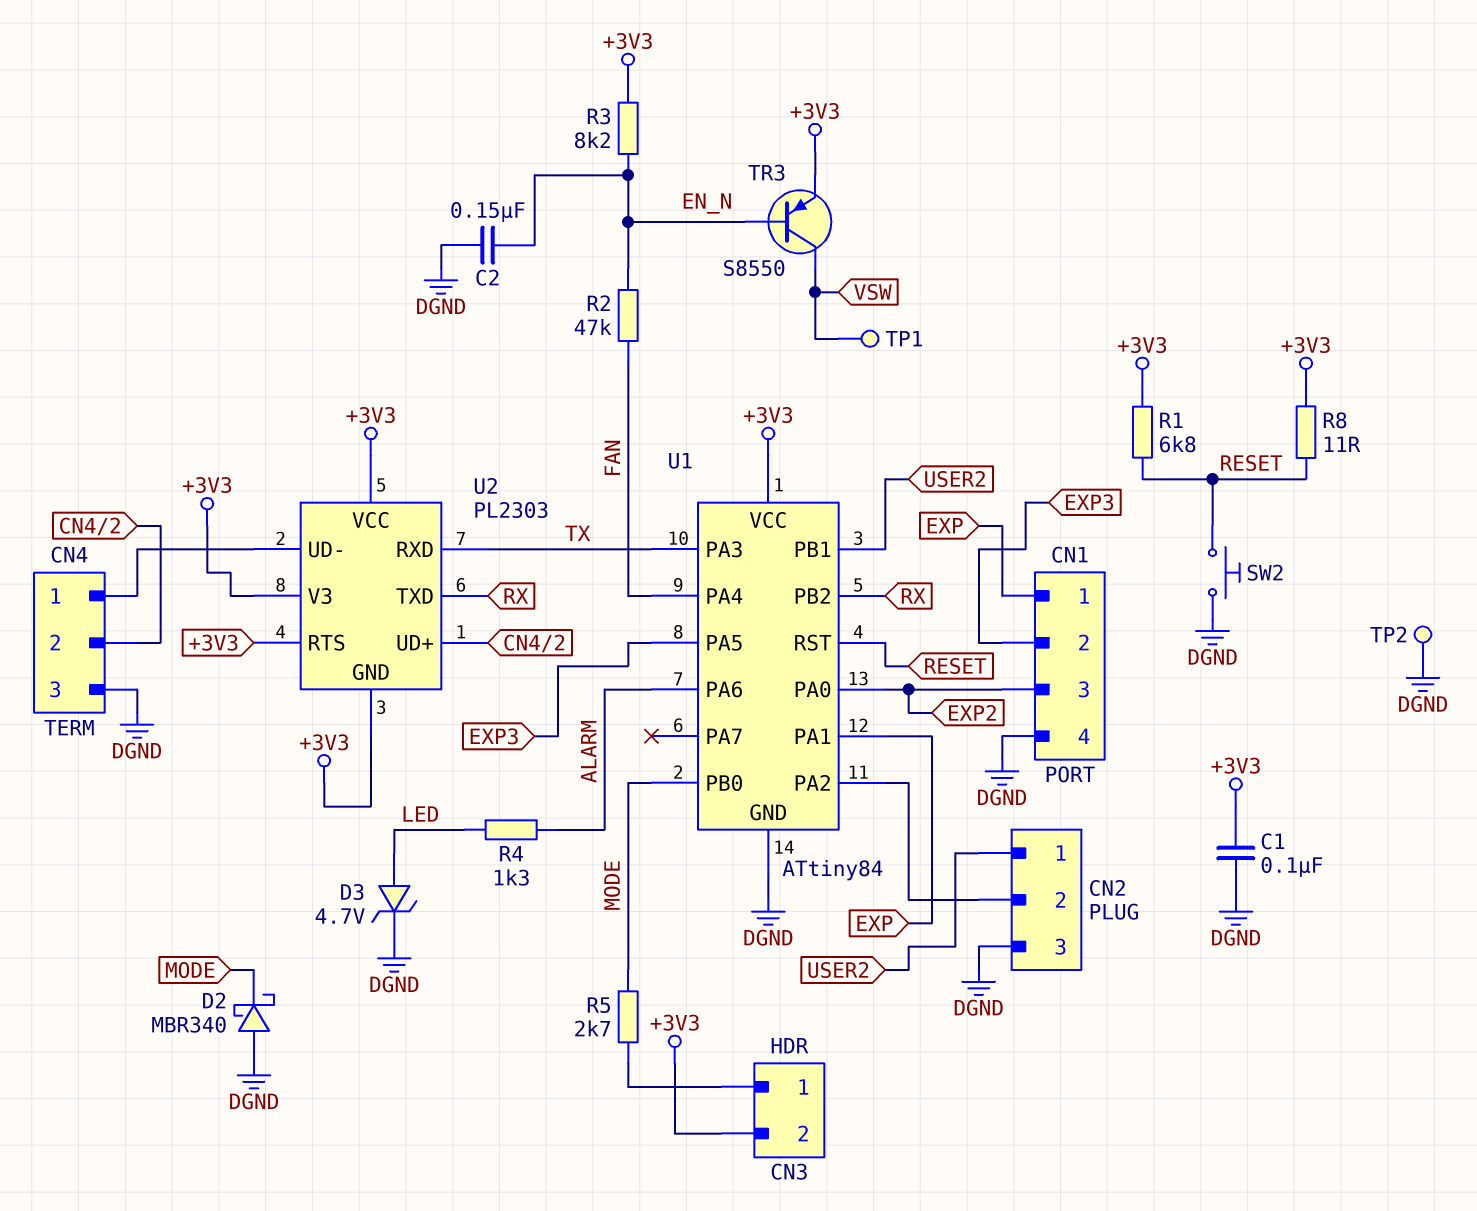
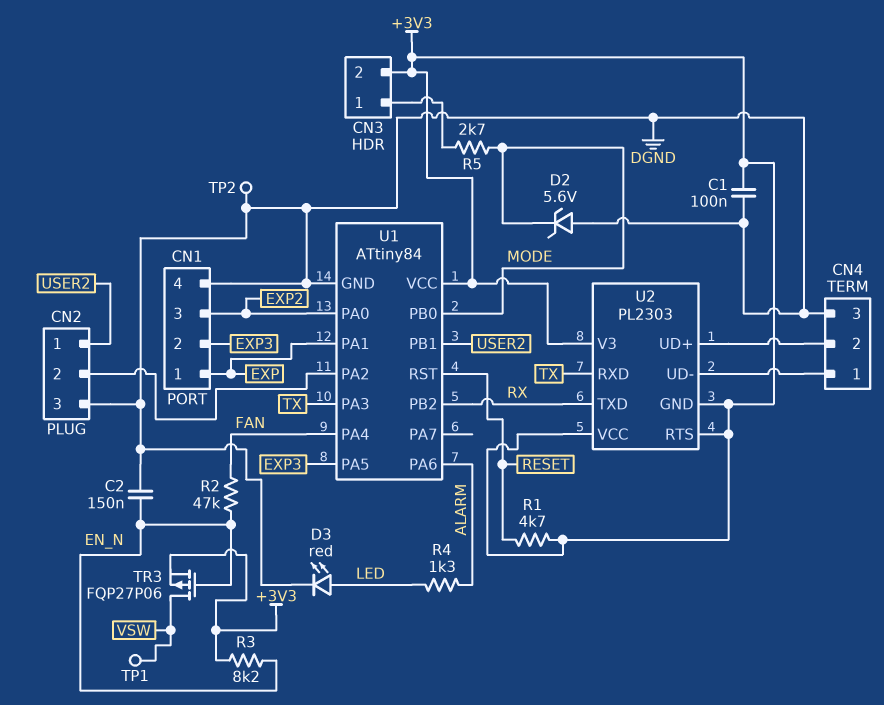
D2: schottky MBR340 (A DGND, K MODE) -> zener 5.6V (A DGND, K MODE)
D3: zener 4.7V (A LED, K DGND) -> LED red (A LED, K DGND)
R1: 6.8k (+3V3, RESET) -> 4.7k (+3V3, RESET)
R8: 11 (+3V3, RESET) -> none
SW2: button (DGND, RESET) -> none
TR3: PNP S8550 (B EN_N, C VSW, E +3V3) -> PMOS FQP27P06 (G EN_N, D VSW, S +3V3)

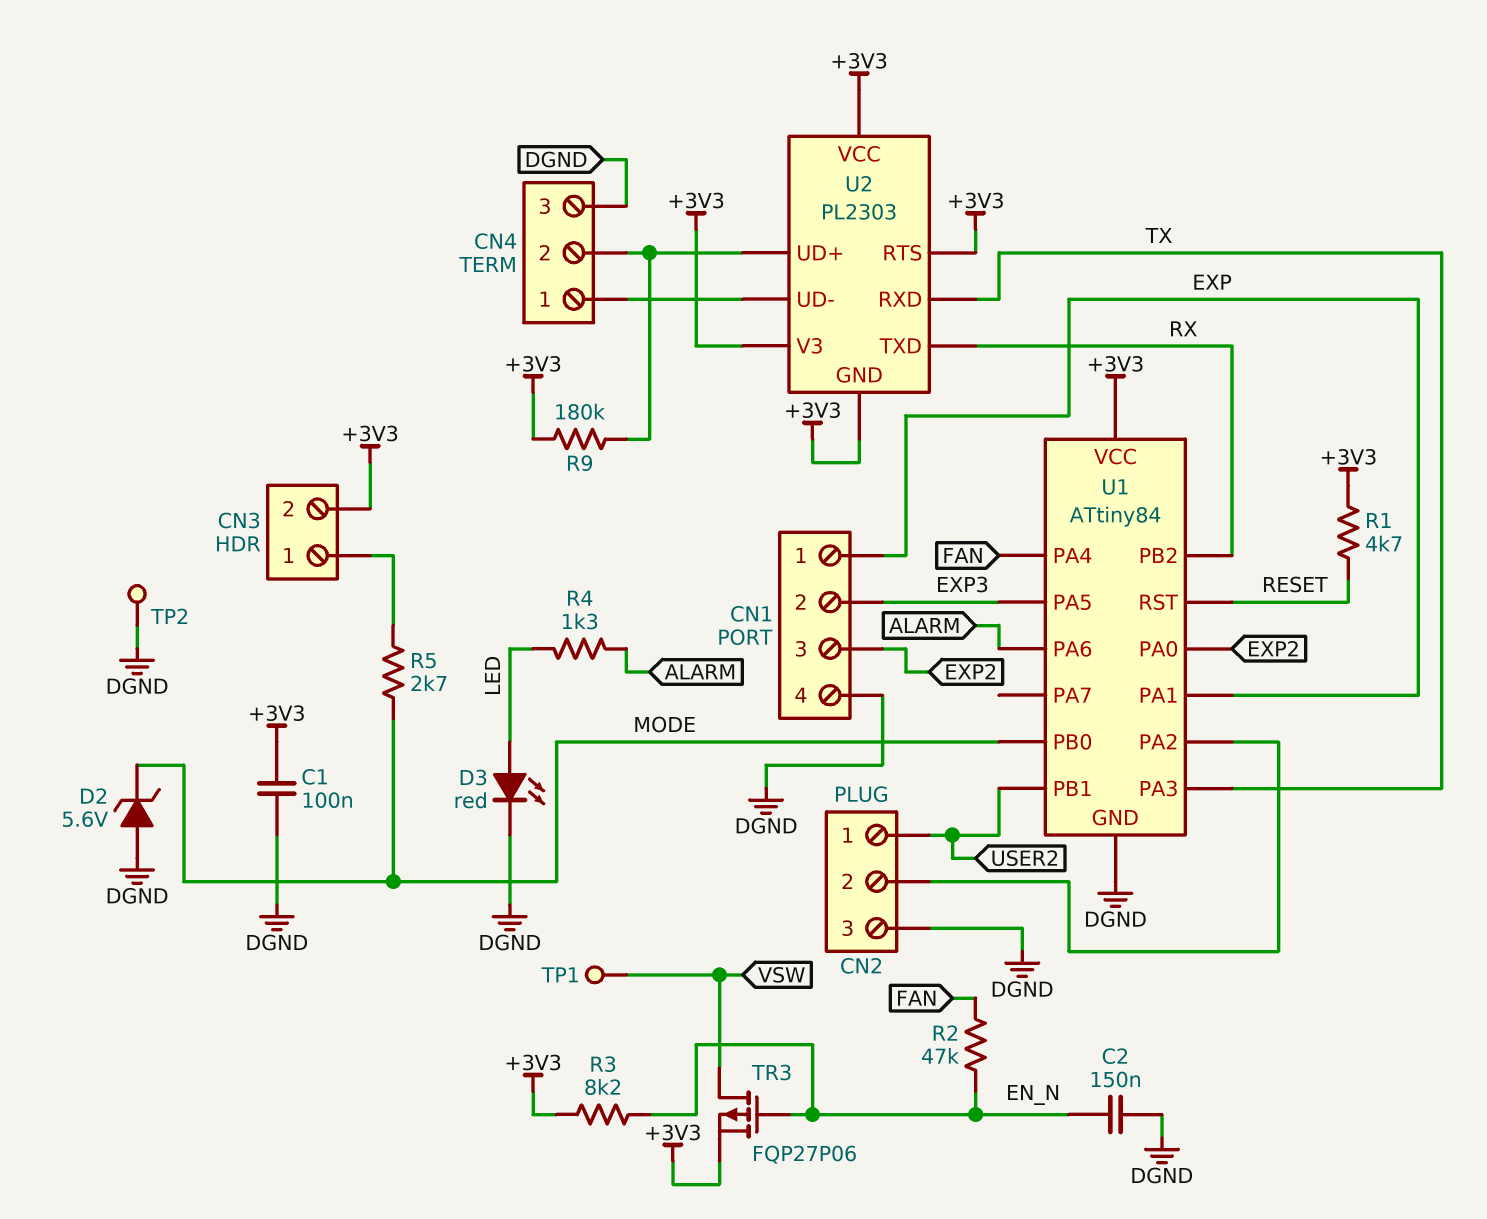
R9: none -> 180k (+3V3, CN4/2)

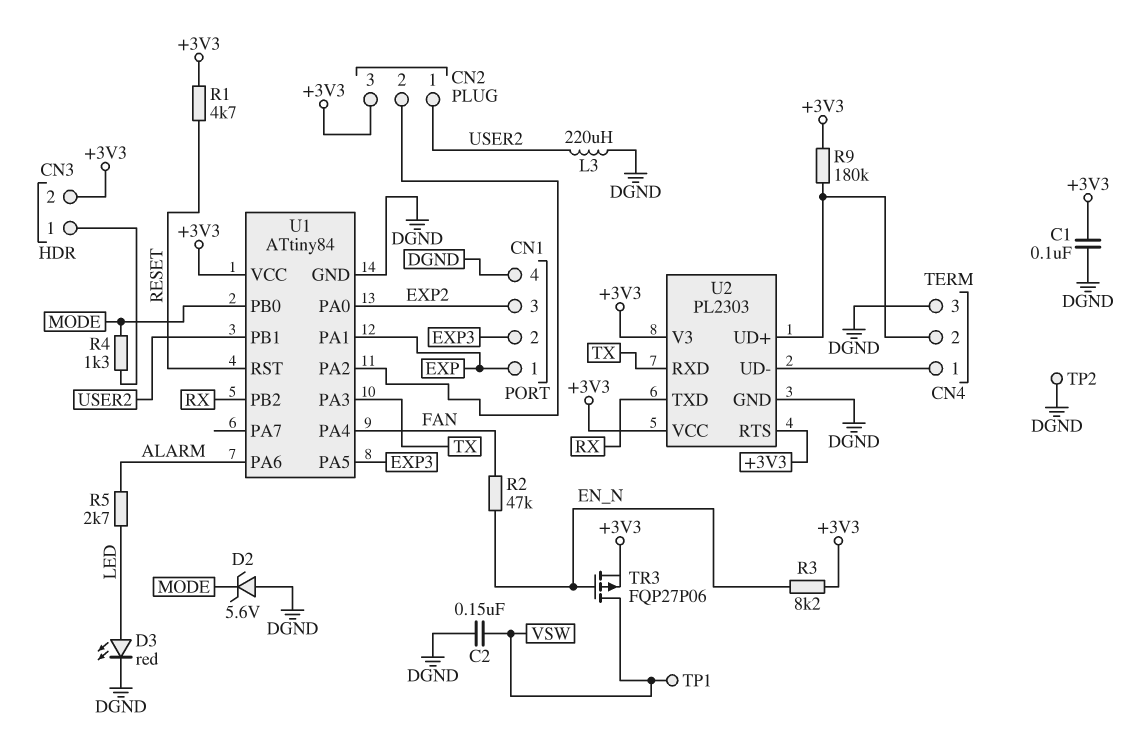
C2: 150nF (DGND, EN_N) -> 150nF (DGND, VSW)
CN2 pin 3: DGND -> +3V3
L3: none -> 220uH (DGND, USER2)
R4: 1.3k (ALARM, LED) -> 1.3k (CN3/1, MODE)
R5: 2.7k (CN3/1, MODE) -> 2.7k (ALARM, LED)
U2 pin GND: +3V3 -> DGND

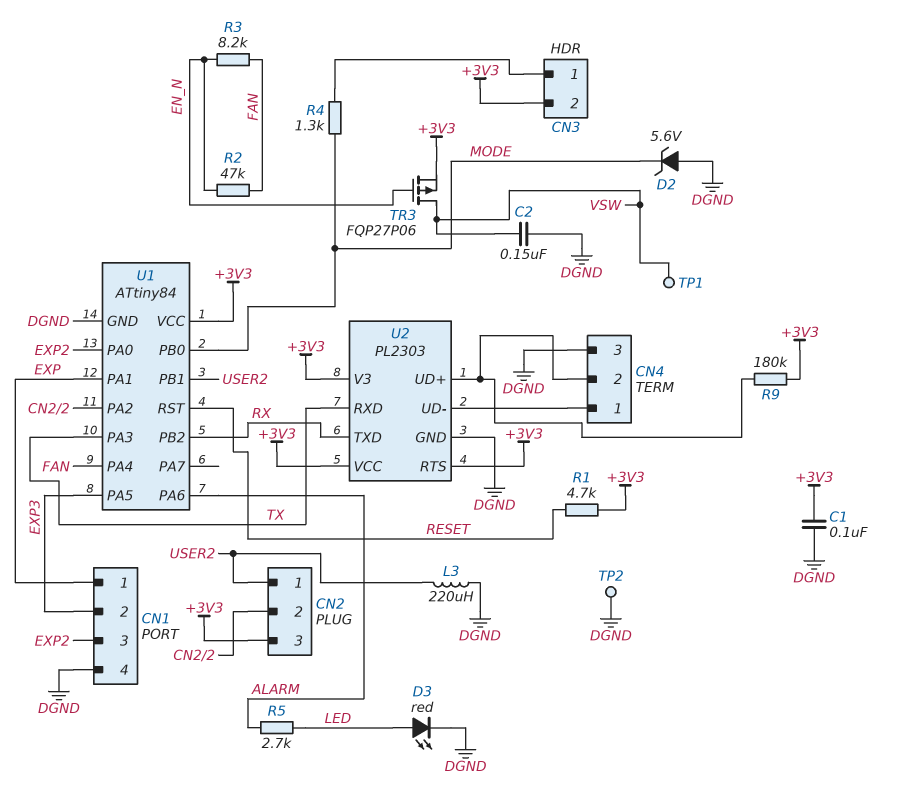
R3: 8.2k (+3V3, EN_N) -> 8.2k (EN_N, FAN)

